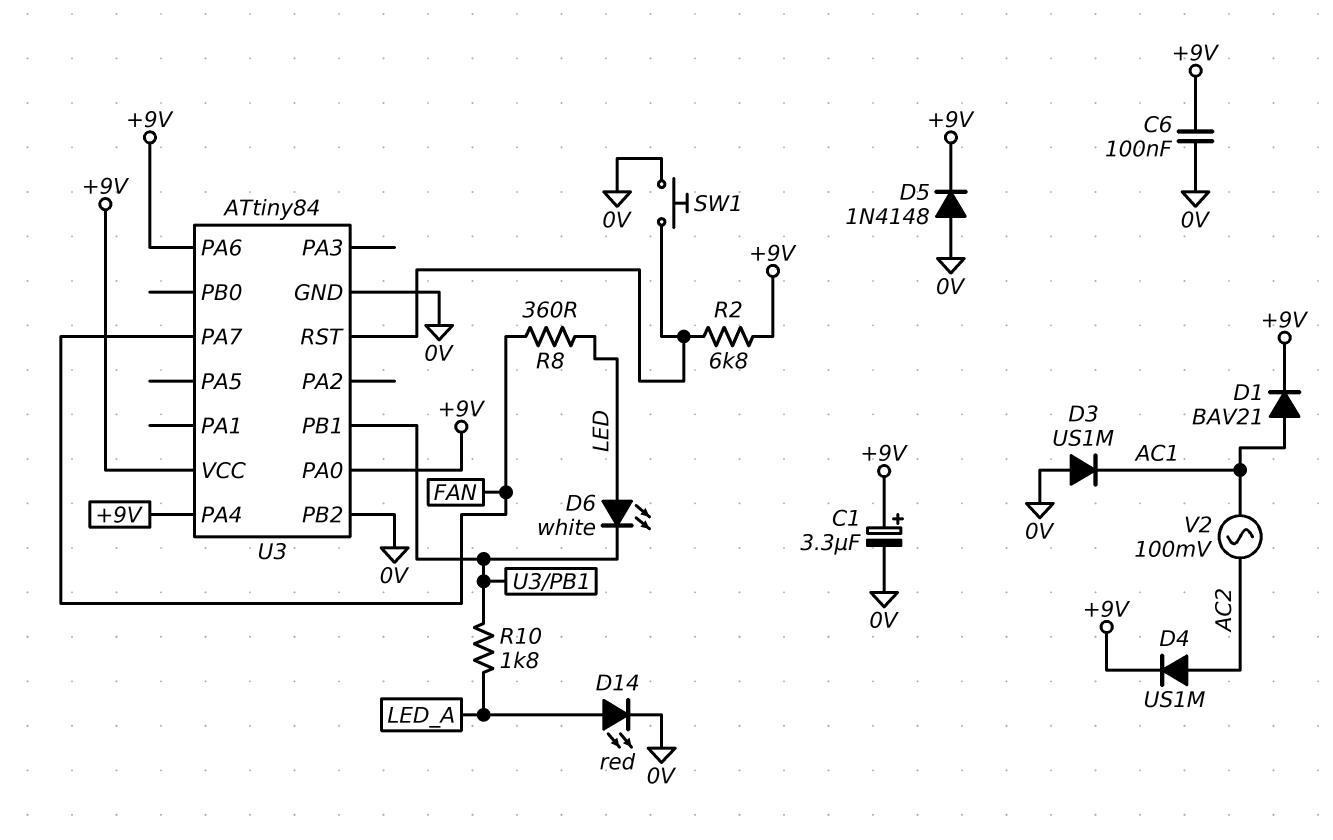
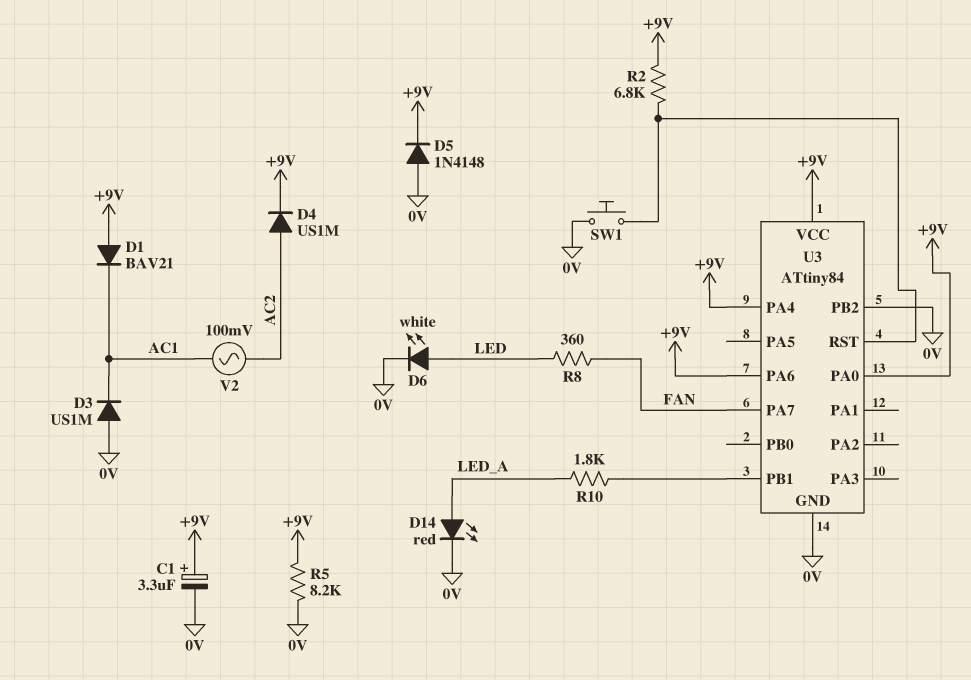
C6: 100nF (+9V, 0V) -> none
D1: diode BAV21 (A AC1, K +9V) -> diode BAV21 (A +9V, K AC1)
D6: LED white (A LED, K U3/PB1) -> LED white (A LED, K 0V)
R5: none -> 8.2k (+9V, 0V)

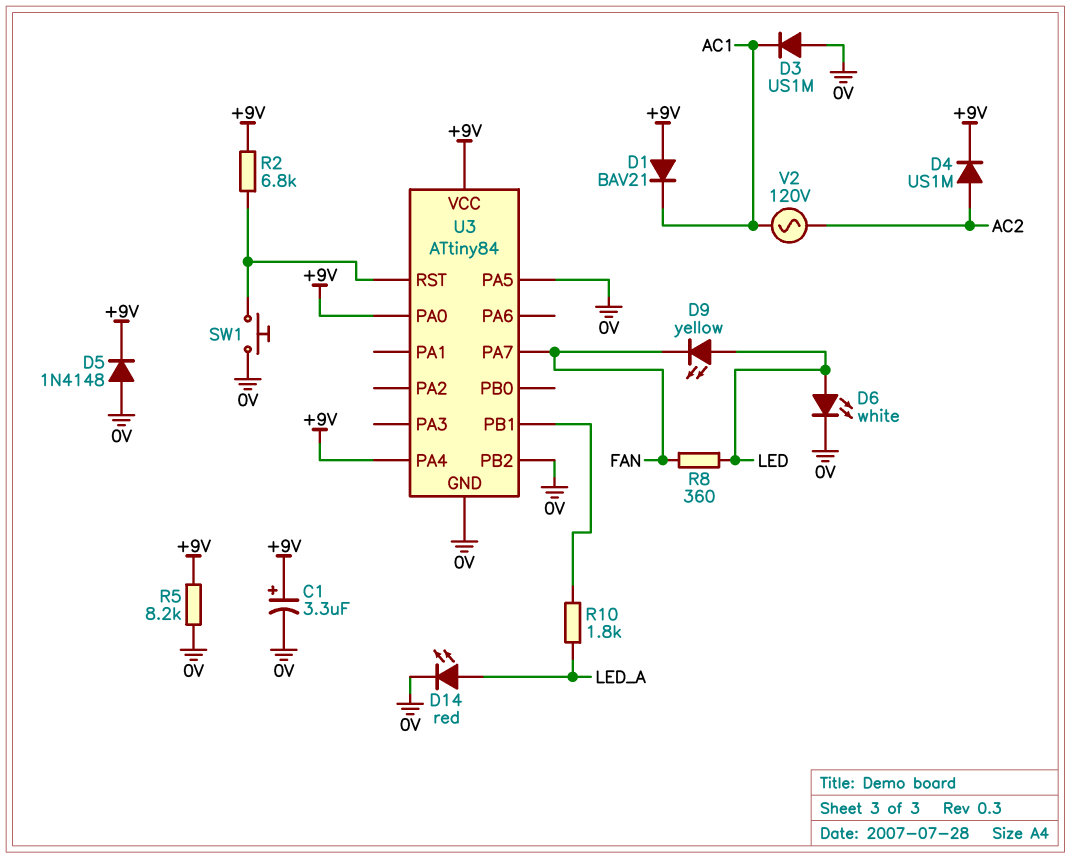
D9: none -> LED yellow (A LED, K FAN)
U3 pin PA5: none -> 0V
U3 pin PA6: +9V -> none
V2: AC 100mV (AC1, AC2) -> AC 120V (AC1, AC2)

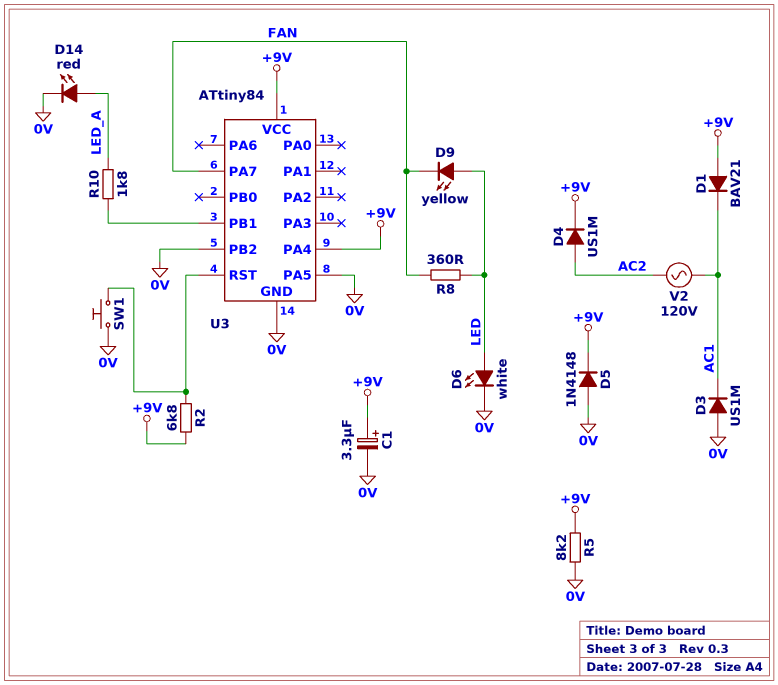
U3 pin PA0: +9V -> none

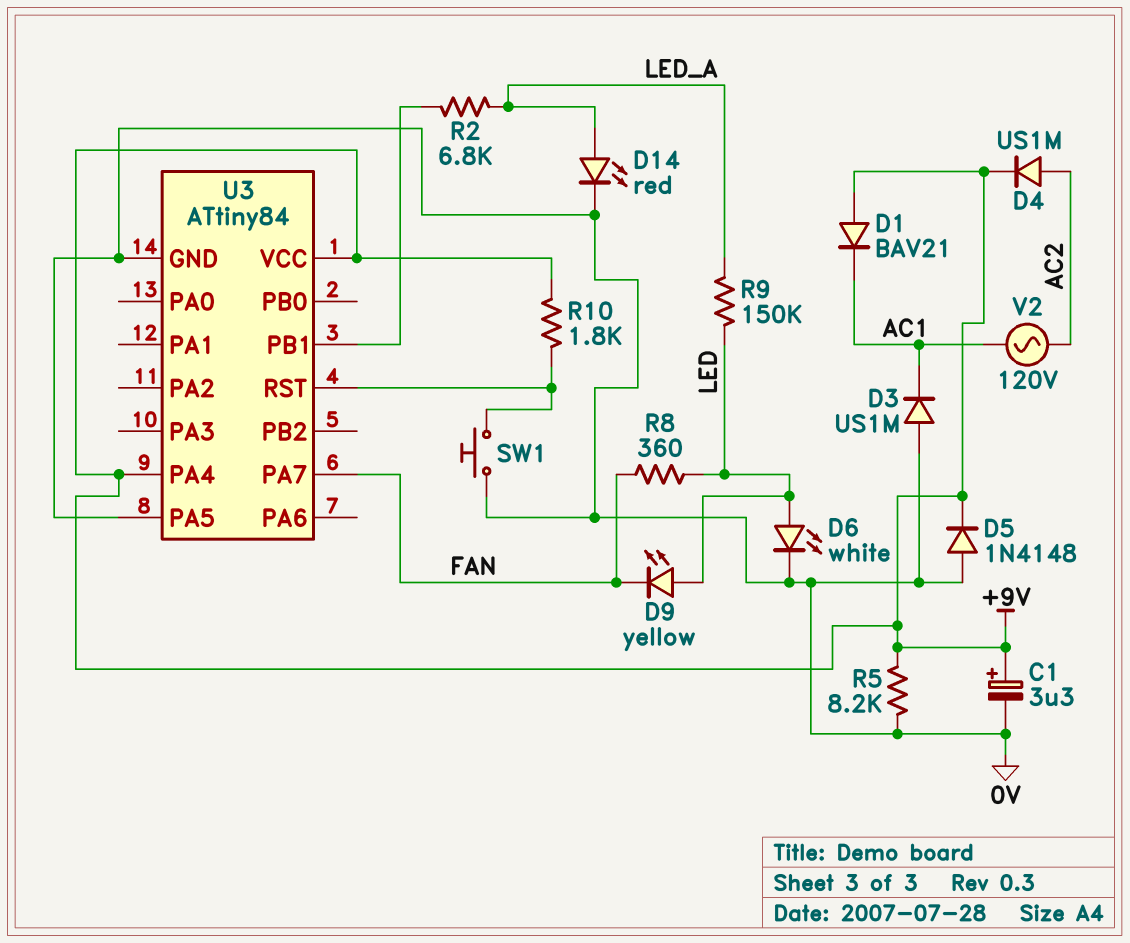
R2: 6.8k (+9V, U3/RST) -> 6.8k (LED_A, U3/PB1)
R9: none -> 150k (LED, LED_A)
R10: 1.8k (LED_A, U3/PB1) -> 1.8k (+9V, U3/RST)
U3 pin PB2: 0V -> none

